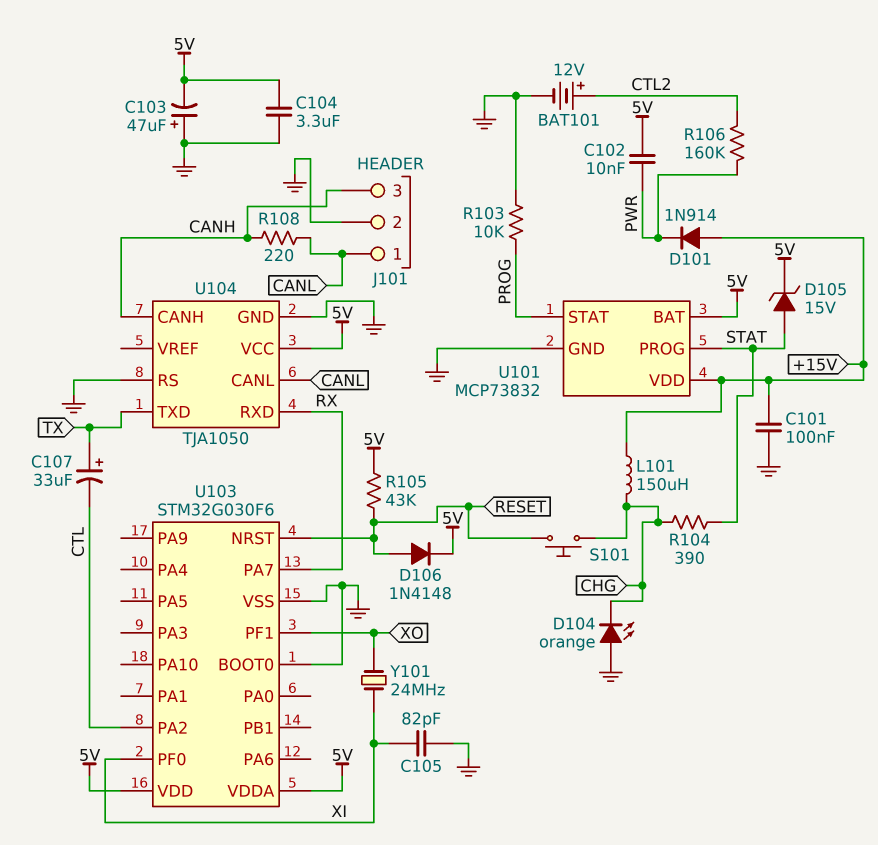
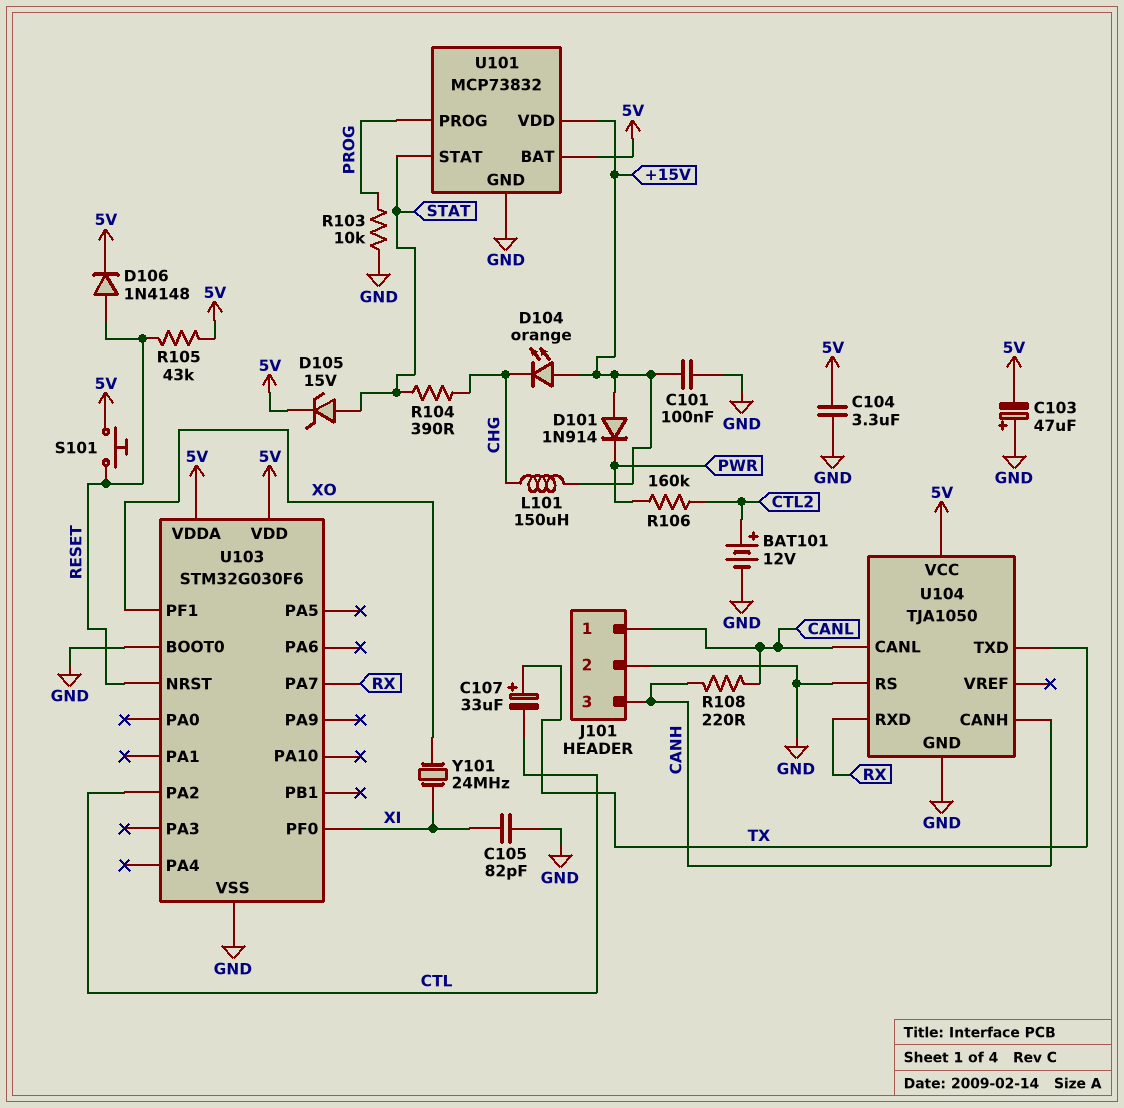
C102: 10nF (5V, PWR) -> none
D104: LED orange (A GND, K CHG) -> LED orange (A +15V, K CHG)
S101: button (CHG, RESET) -> button (5V, RESET)
U101 pin PROG: STAT -> PROG
U101 pin STAT: PROG -> STAT

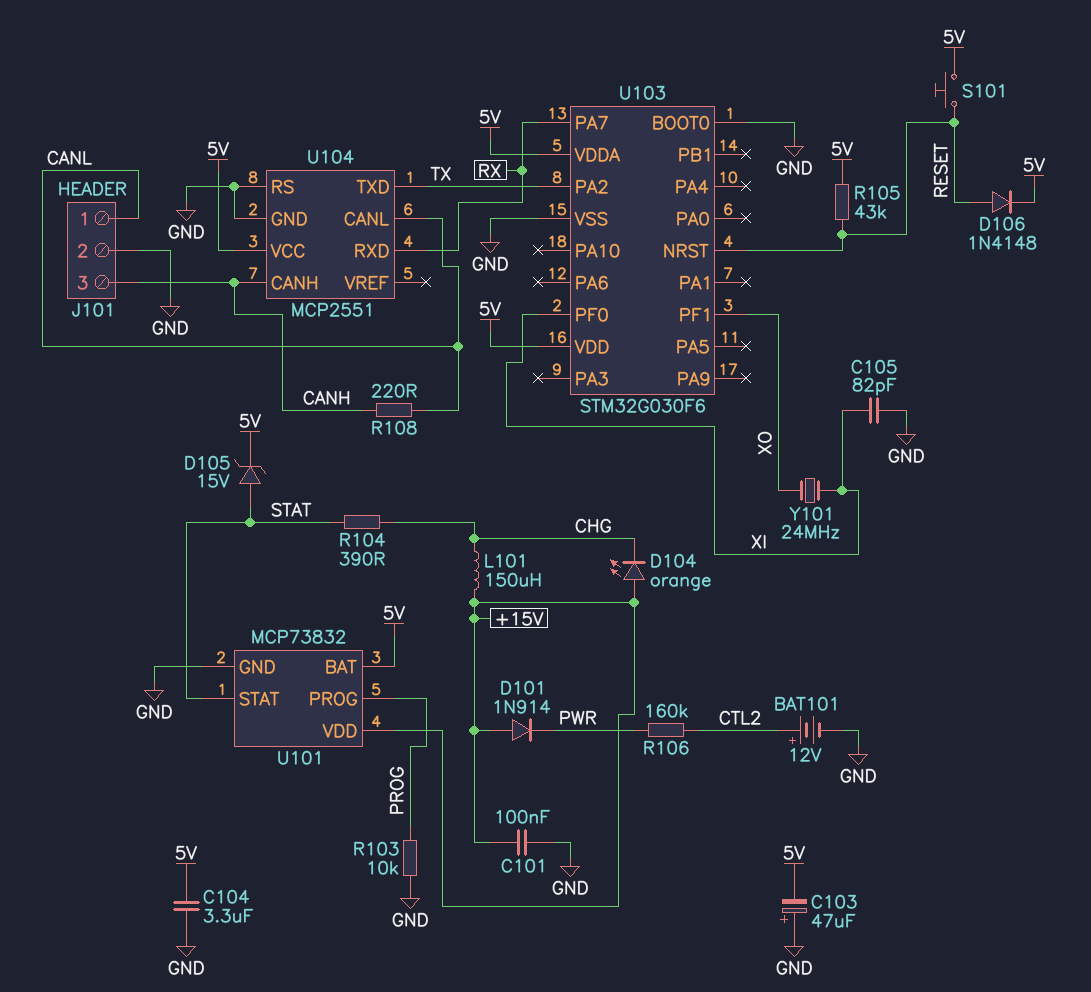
C107: 33uF (plus TX, minus CTL) -> none
U103 pin PA2: CTL -> TX
U104: TJA1050 -> MCP2551

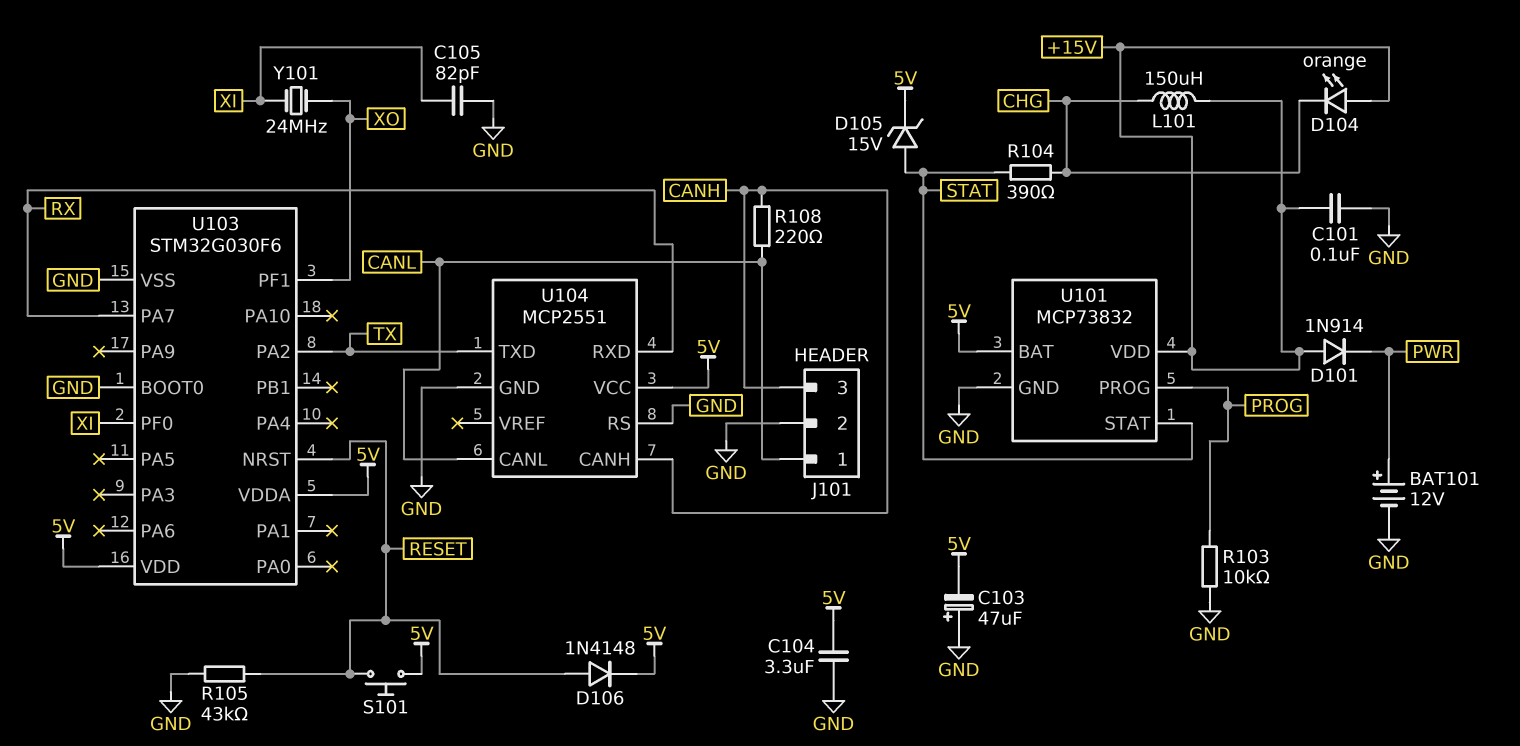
BAT101: 12V (plus CTL2, minus GND) -> 12V (plus PWR, minus GND)
R105: 43k (5V, RESET) -> 43k (GND, RESET)
R106: 160k (CTL2, PWR) -> none

